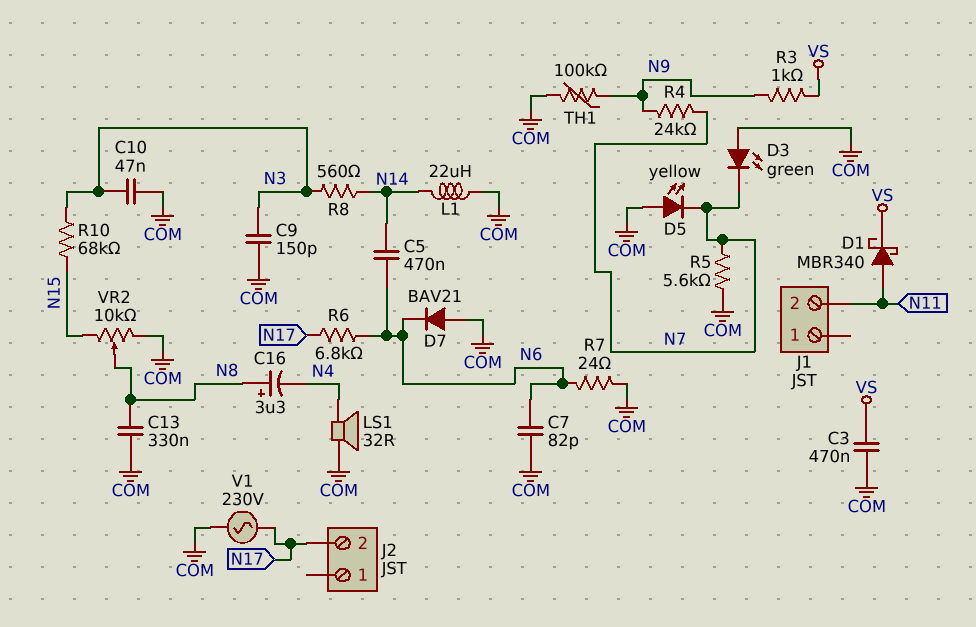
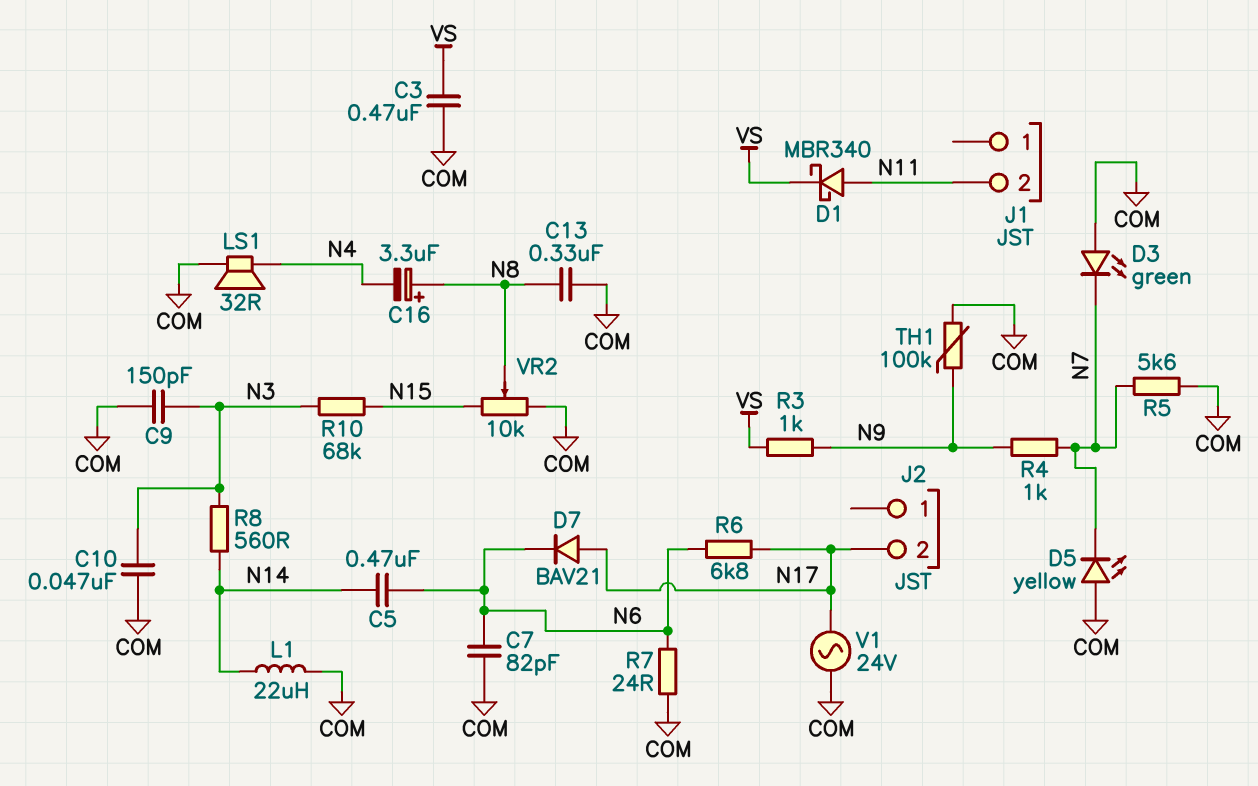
D7: diode BAV21 (A COM, K N6) -> diode BAV21 (A N17, K N6)
R4: 24k (N7, N9) -> 1k (N7, N9)
V1: AC 230V (COM, N17) -> AC 24V (COM, N17)

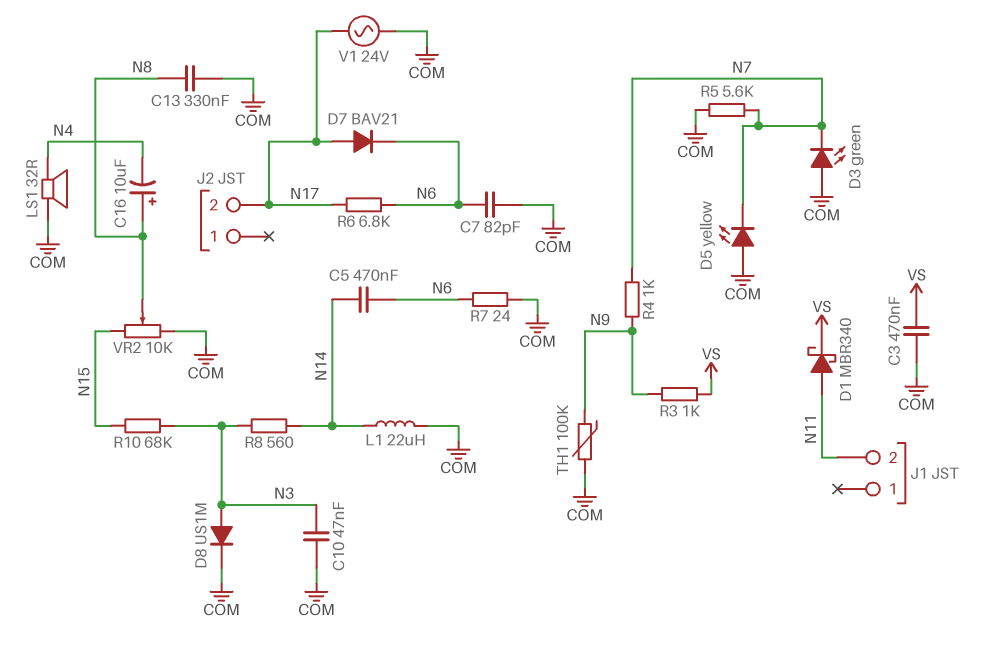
C9: 150pF (COM, N3) -> none
C16: 3.3uF (plus N8, minus N4) -> 10uF (plus N8, minus N4)
D8: none -> diode US1M (A N3, K COM)

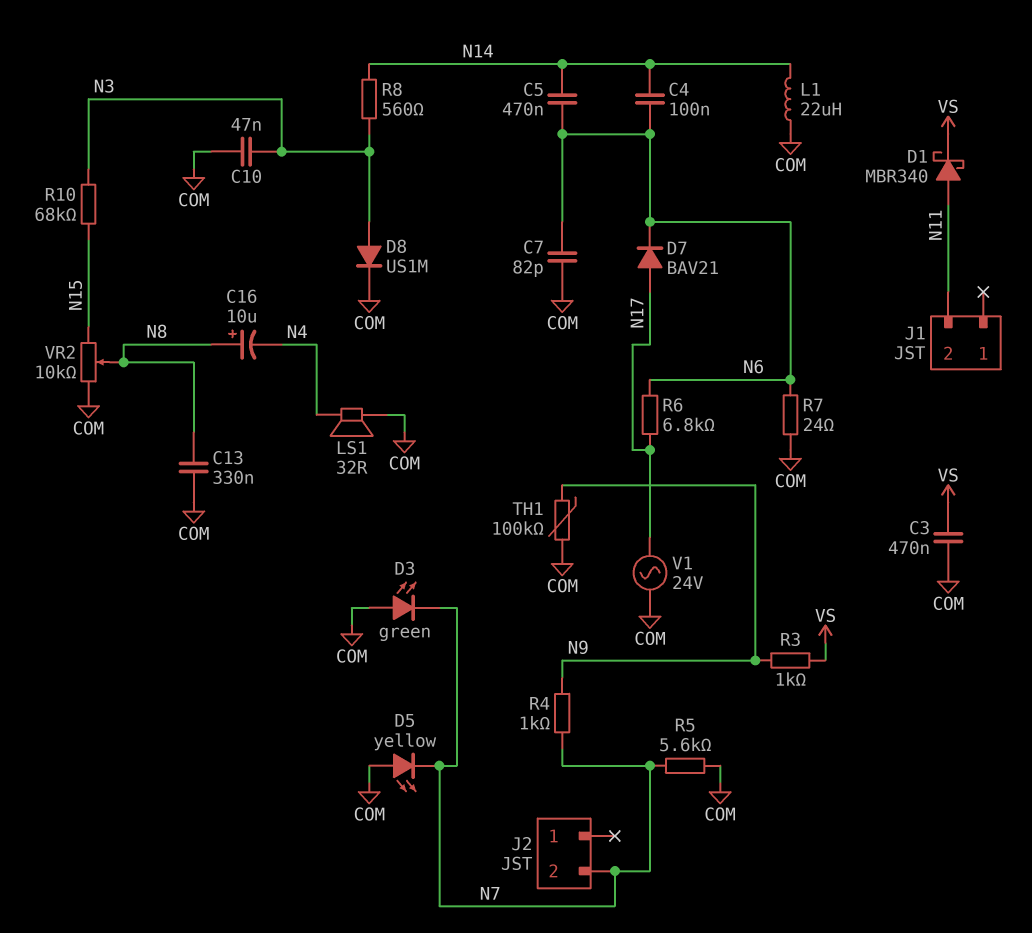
C4: none -> 100nF (N6, N14)
J2 pin 2: N17 -> N7

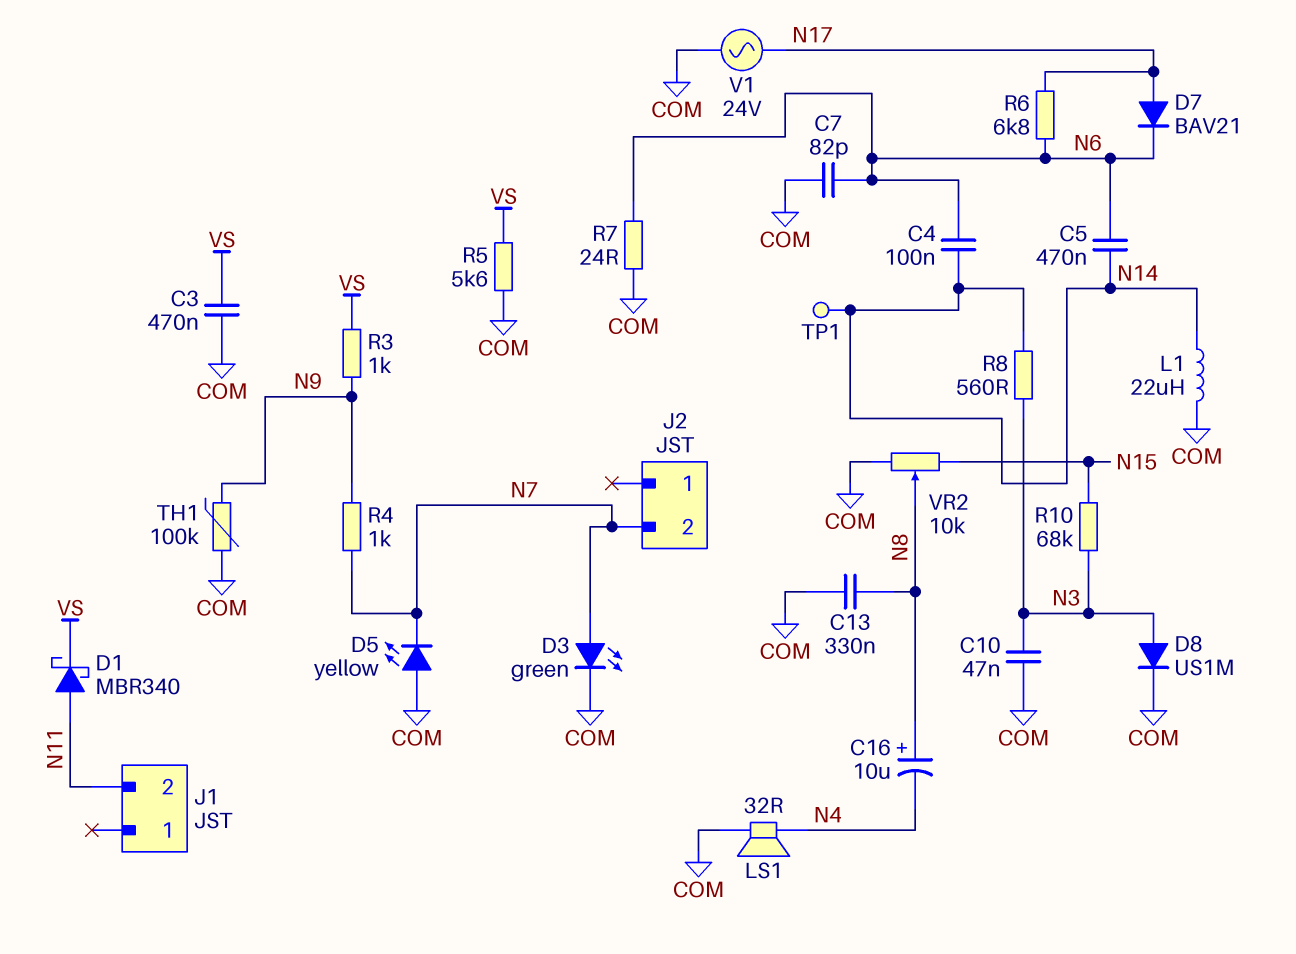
D3: LED green (A COM, K N7) -> LED green (A N7, K COM)
R5: 5.6k (COM, N7) -> 5.6k (COM, VS)
TP1: none -> test point (N14)

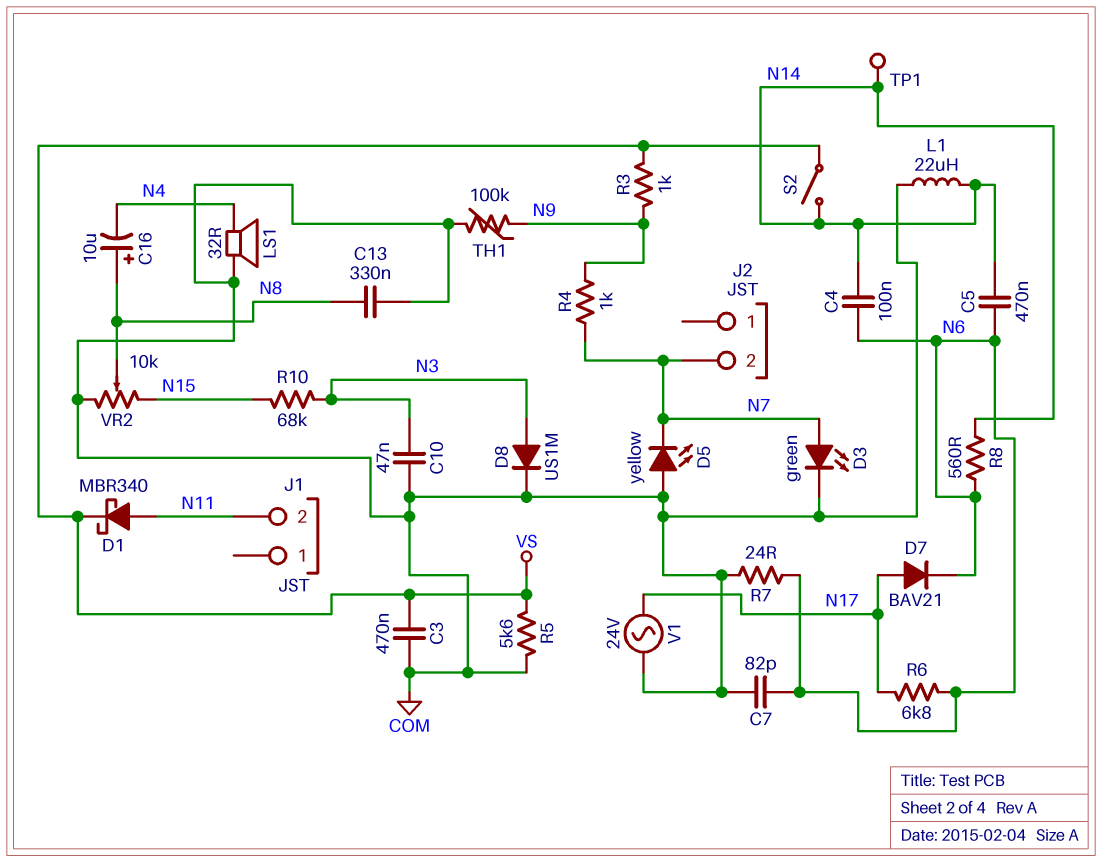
R8: 560 (N3, N14) -> 560 (N6, N14)
S2: none -> switch (N14, VS)

